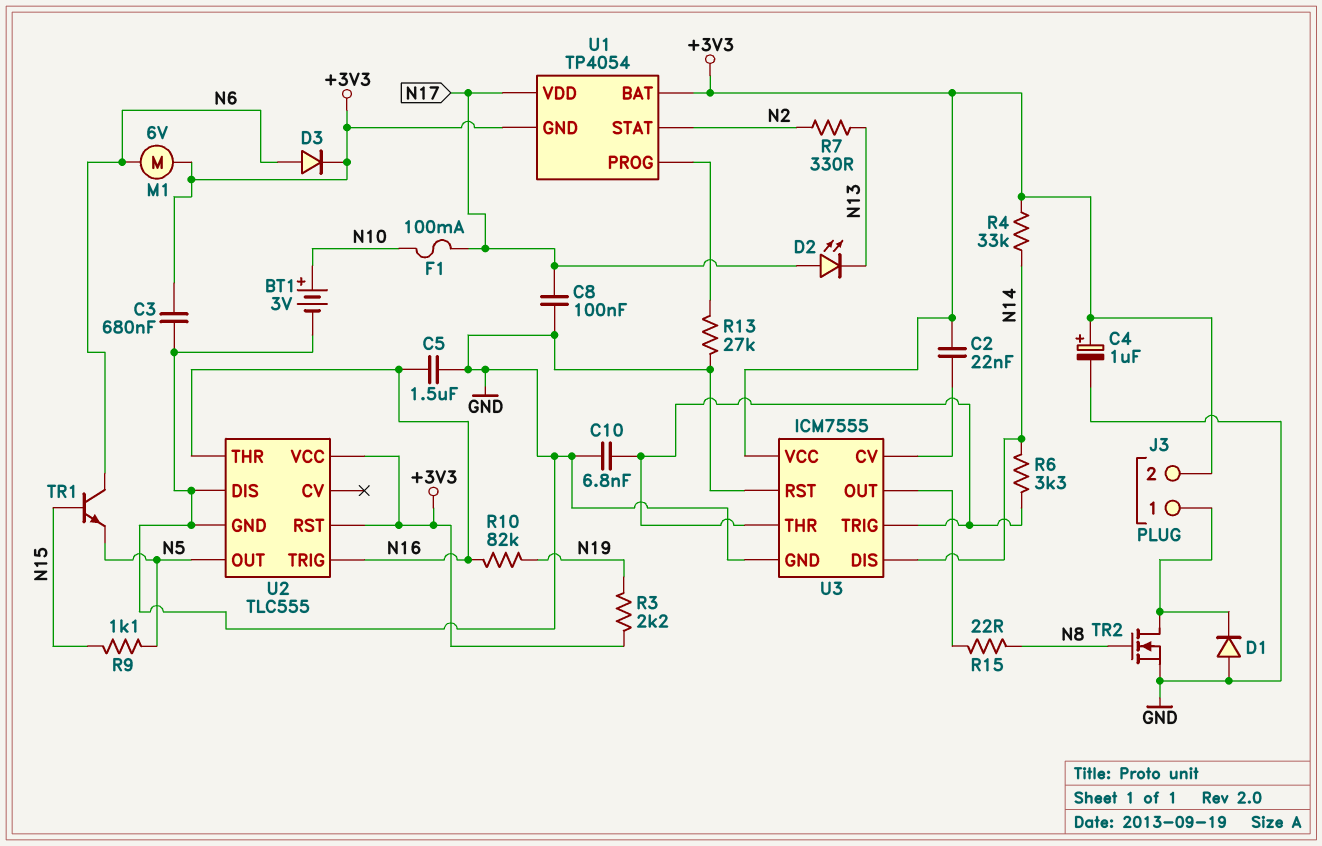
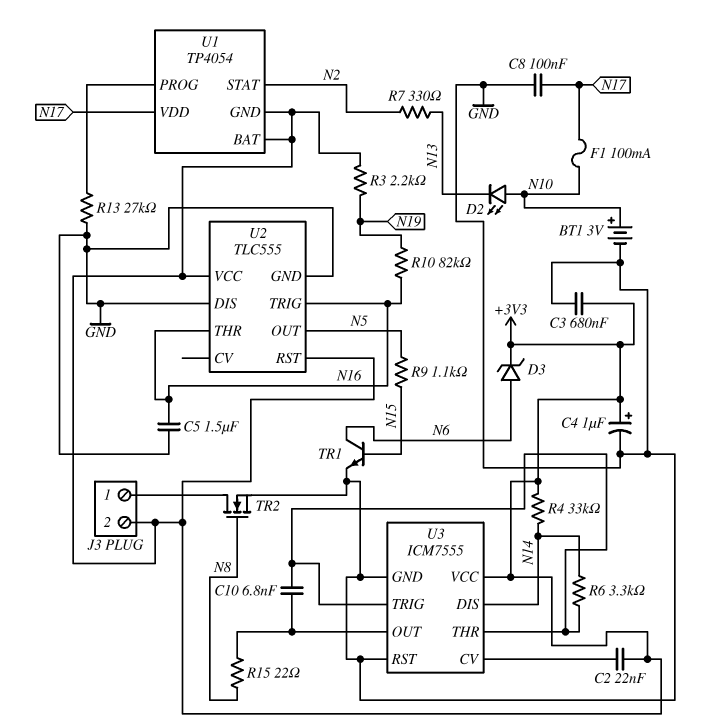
C10: 6.8nF (GND, U3/THR) -> 6.8nF (U3/OUT, U3/THR)
D1: diode (A GND, K J3/1) -> none
D2: LED (A N17, K N13) -> LED (A N10, K N13)
D3: diode (A N6, K +3V3) -> zener (A N6, K +3V3)
M1: motor 6V (+3V3, N6) -> none
TR1: NPN (B N15, C N6, E N5) -> NPN (B N15, C N6, E GND)

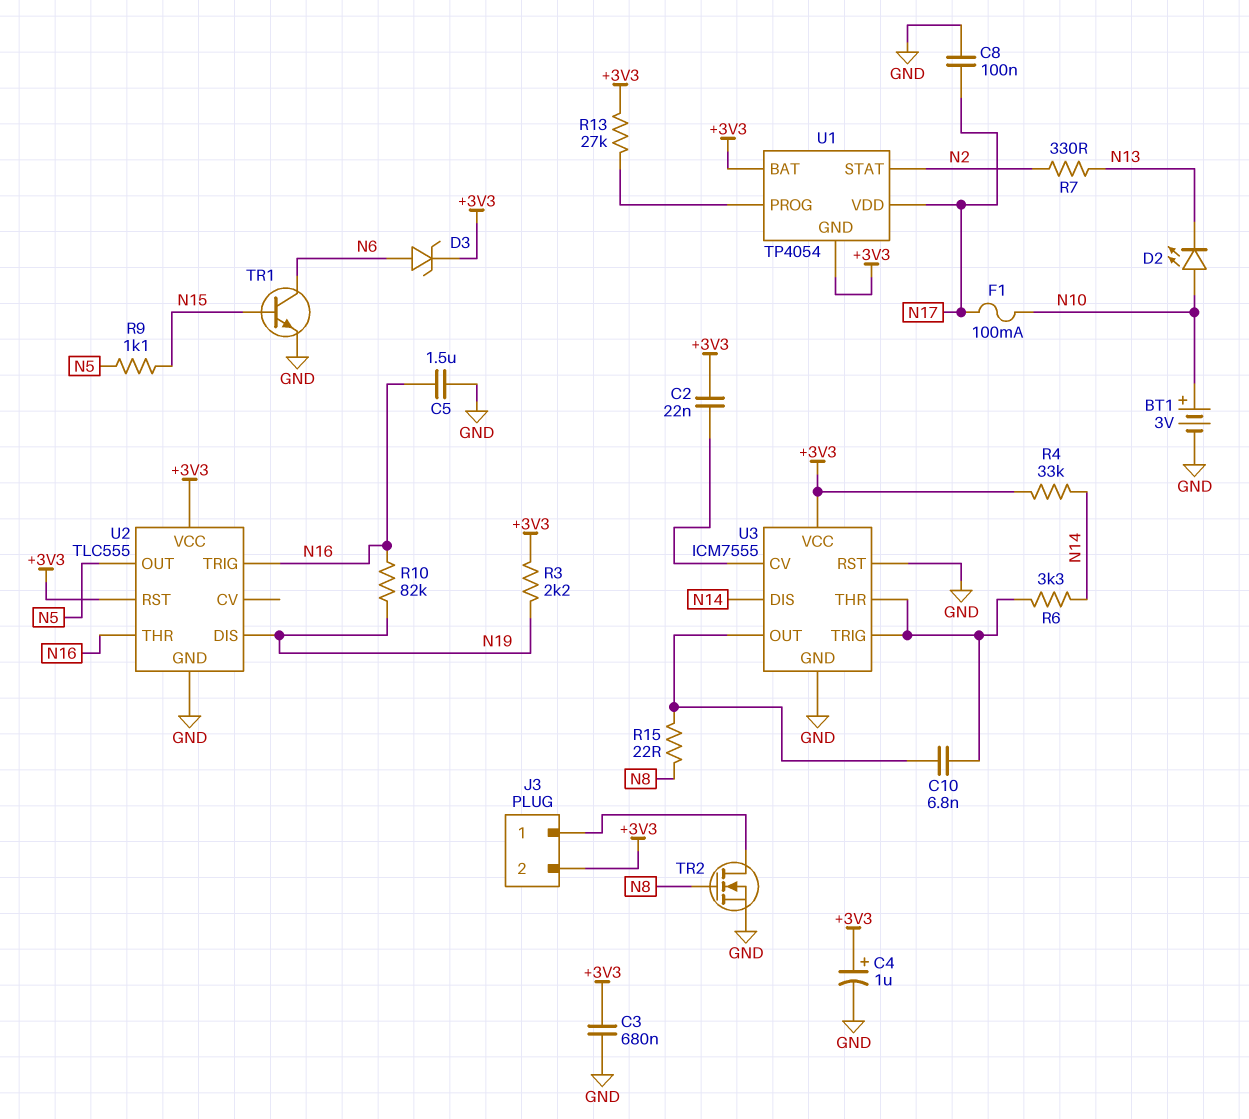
R13: 27k (GND, U1/PROG) -> 27k (+3V3, U1/PROG)
U2 pin DIS: GND -> N19

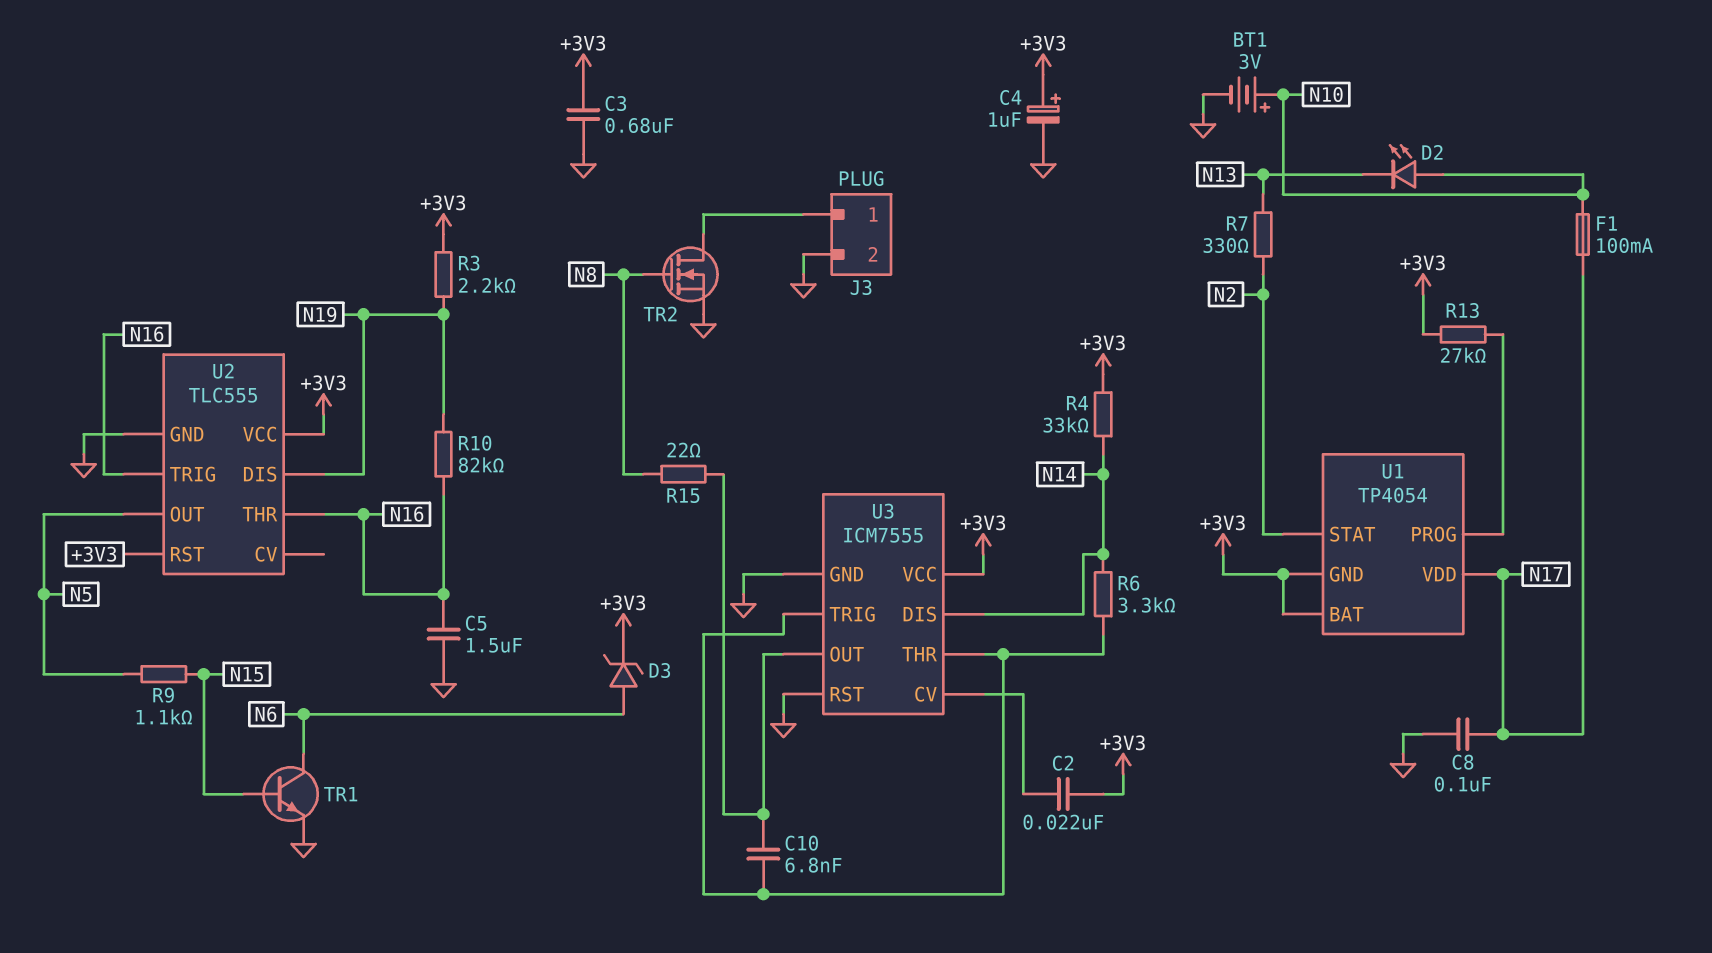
J3 pin 2: +3V3 -> GND

